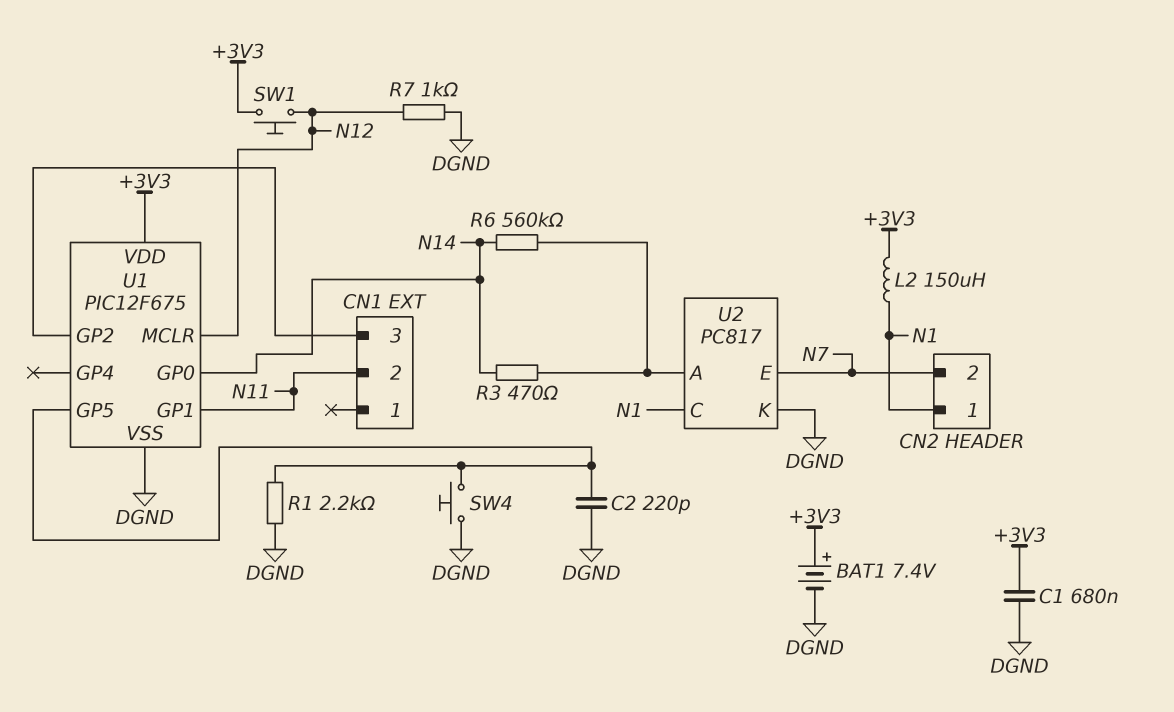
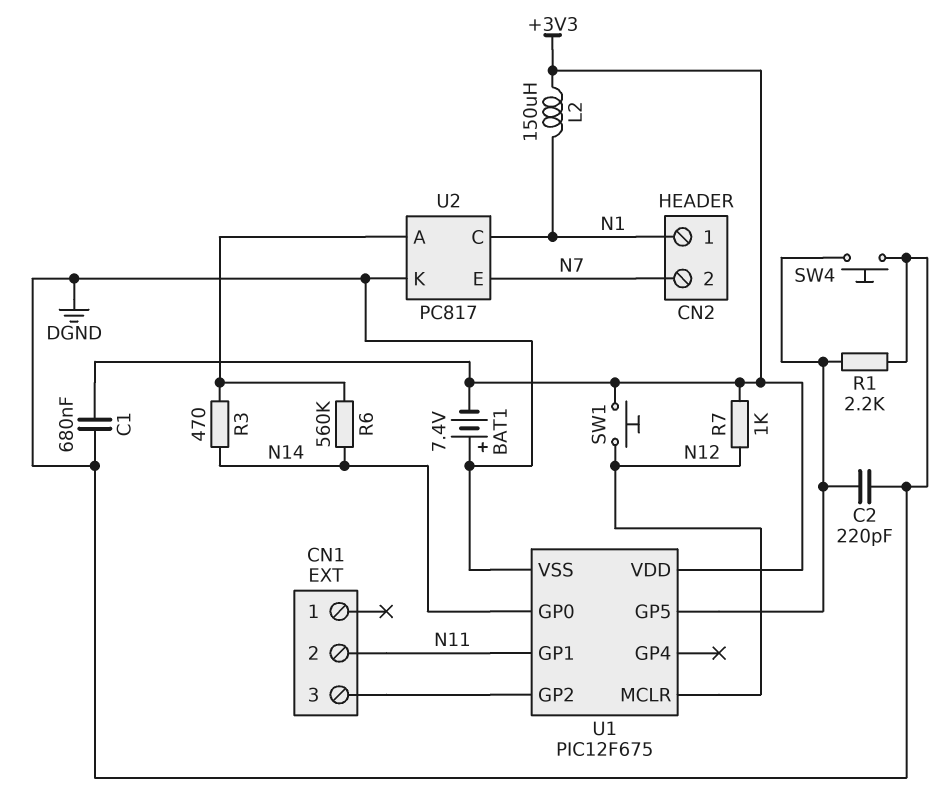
BAT1: 7.4V (plus +3V3, minus DGND) -> 7.4V (plus DGND, minus +3V3)
R7: 1k (DGND, N12) -> 1k (+3V3, N12)

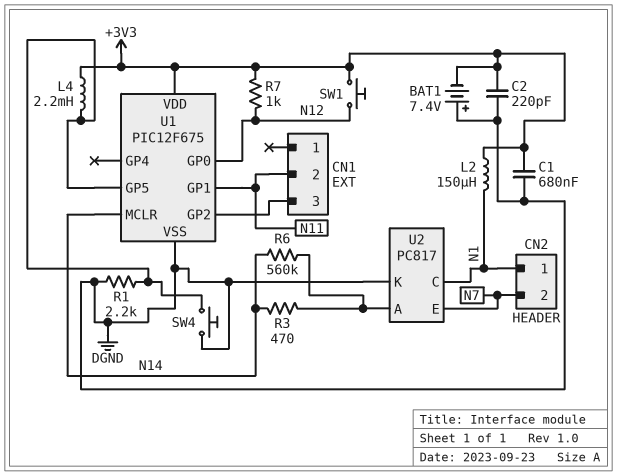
C2: 220pF (DGND, U1/GP5) -> 220pF (+3V3, DGND)
L4: none -> 2.2mH (+3V3, U1/GP5)
U1 pin GP0: N14 -> N12
U1 pin MCLR: N12 -> N14

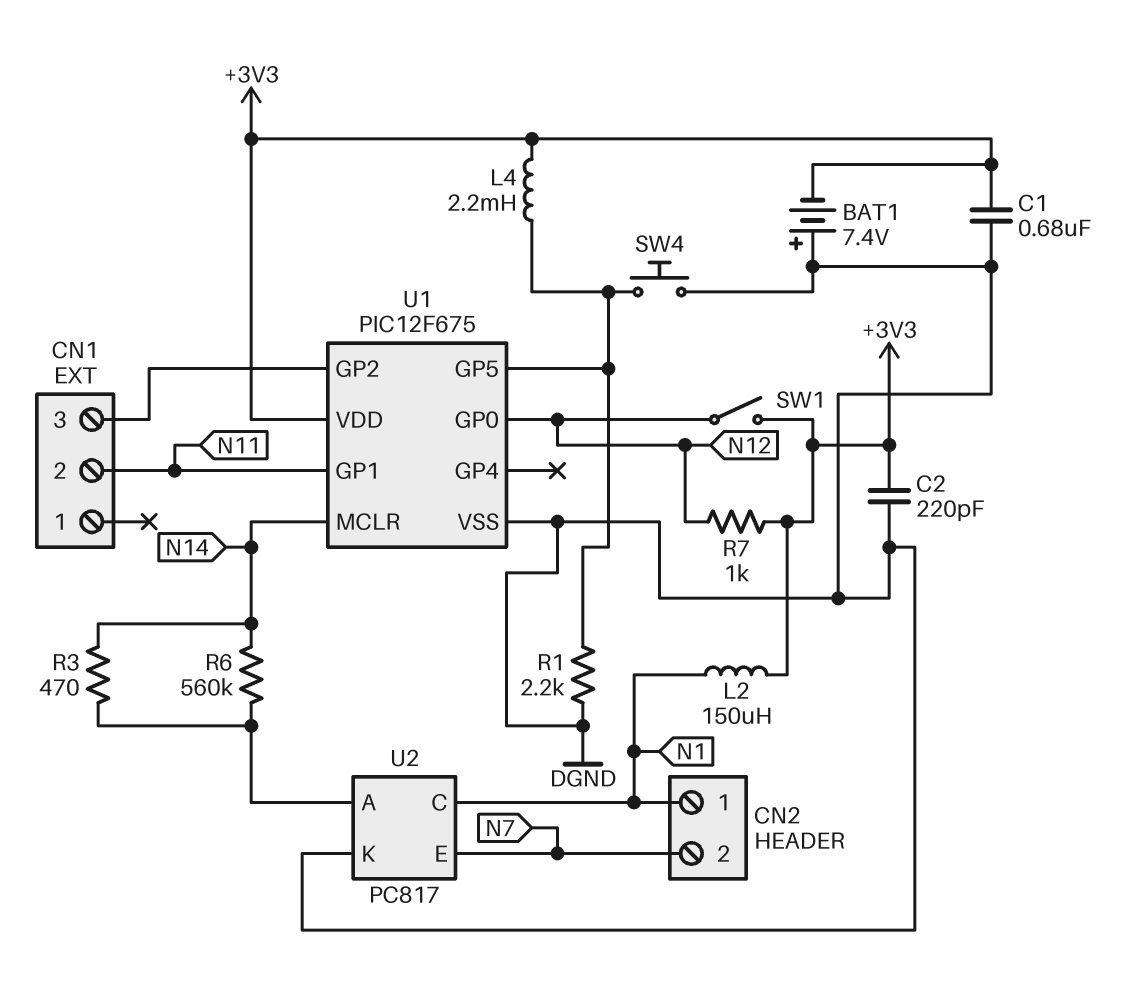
SW1: button (+3V3, N12) -> switch (+3V3, N12)

